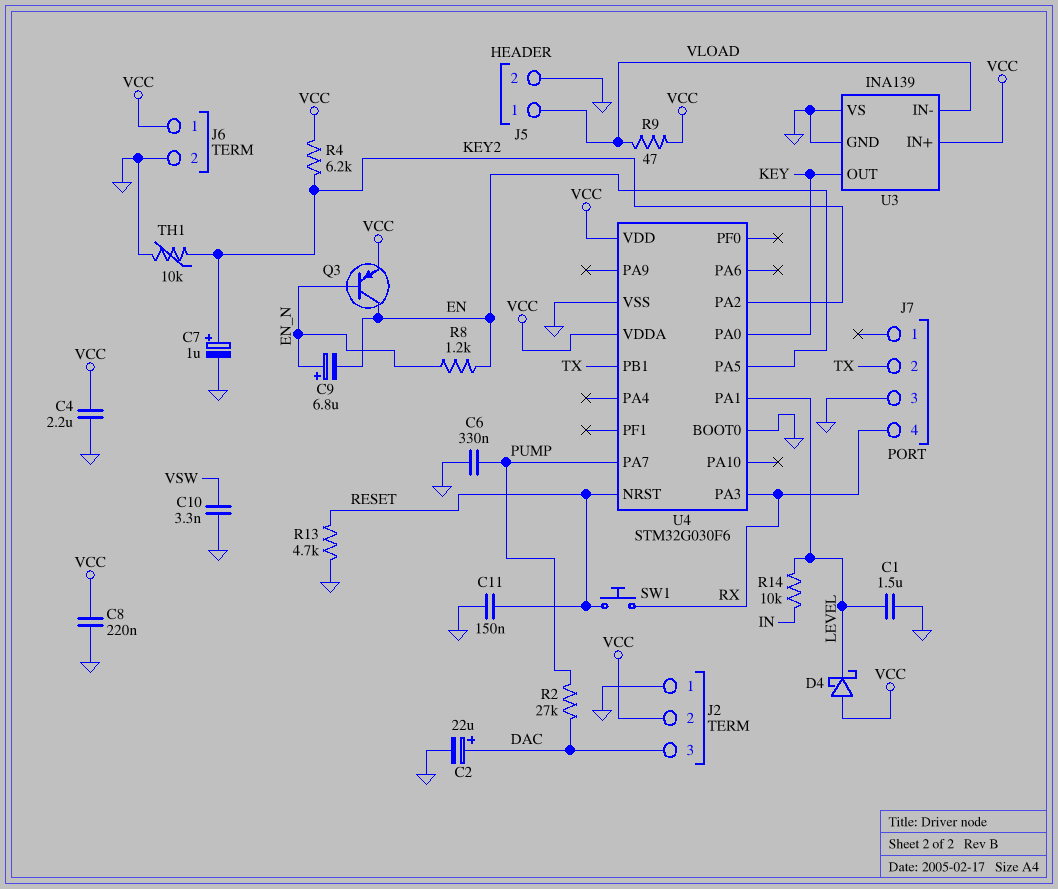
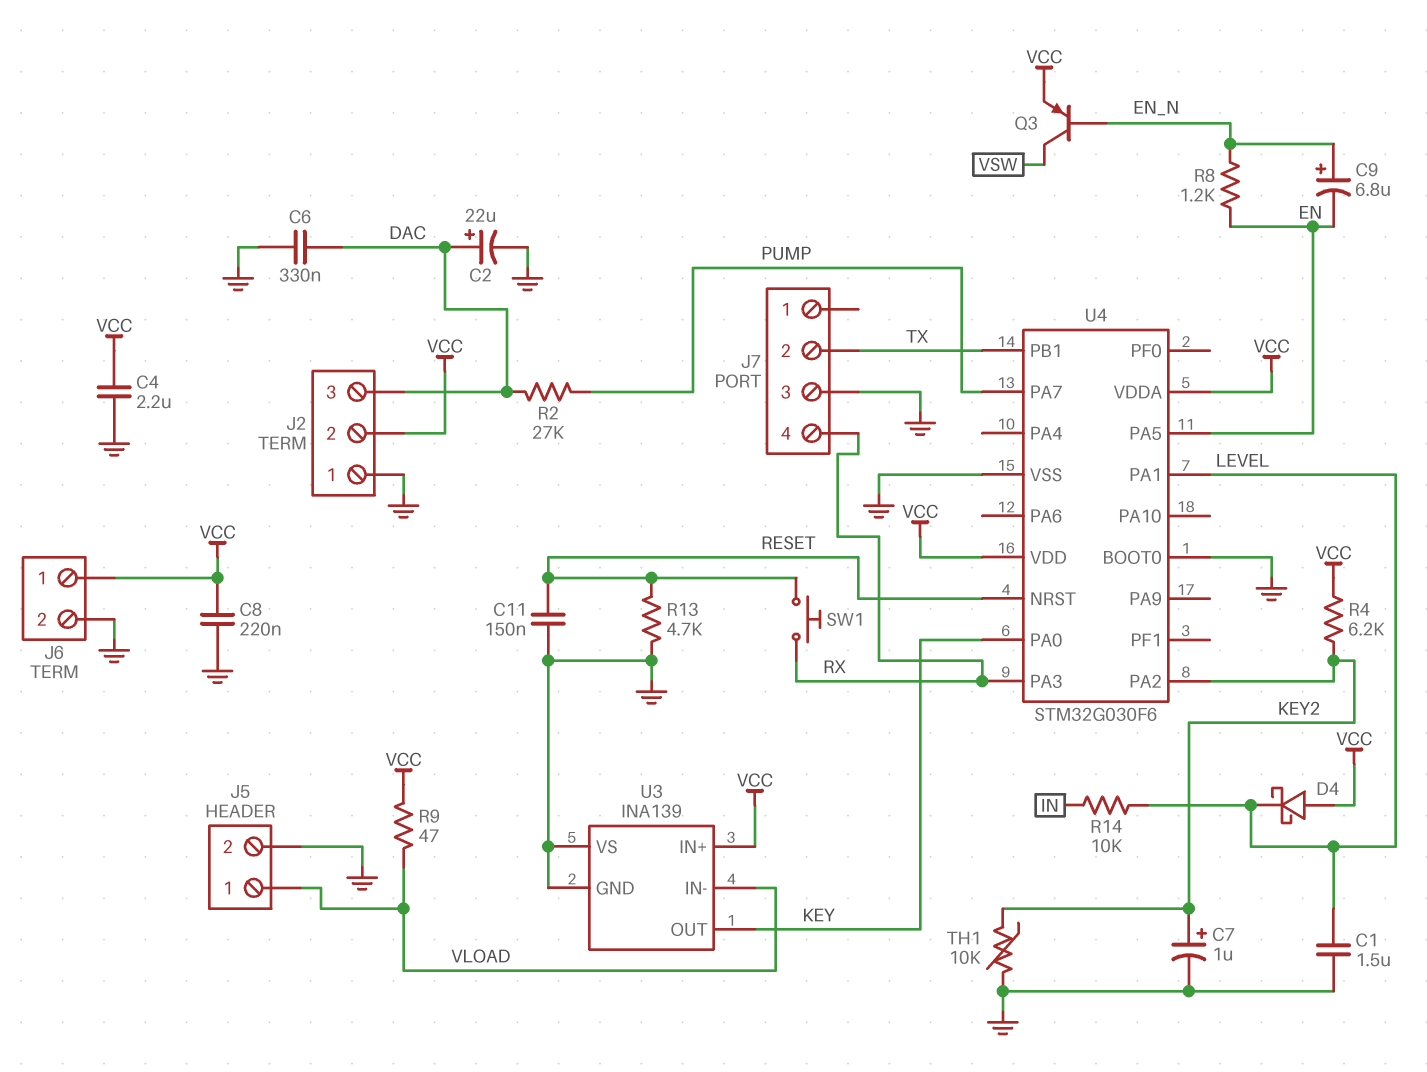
C6: 330nF (GND, PUMP) -> 330nF (DAC, GND)
C10: 3.3nF (GND, VSW) -> none
Q3: PNP (B EN_N, C EN, E VCC) -> PNP (B EN_N, C VSW, E VCC)

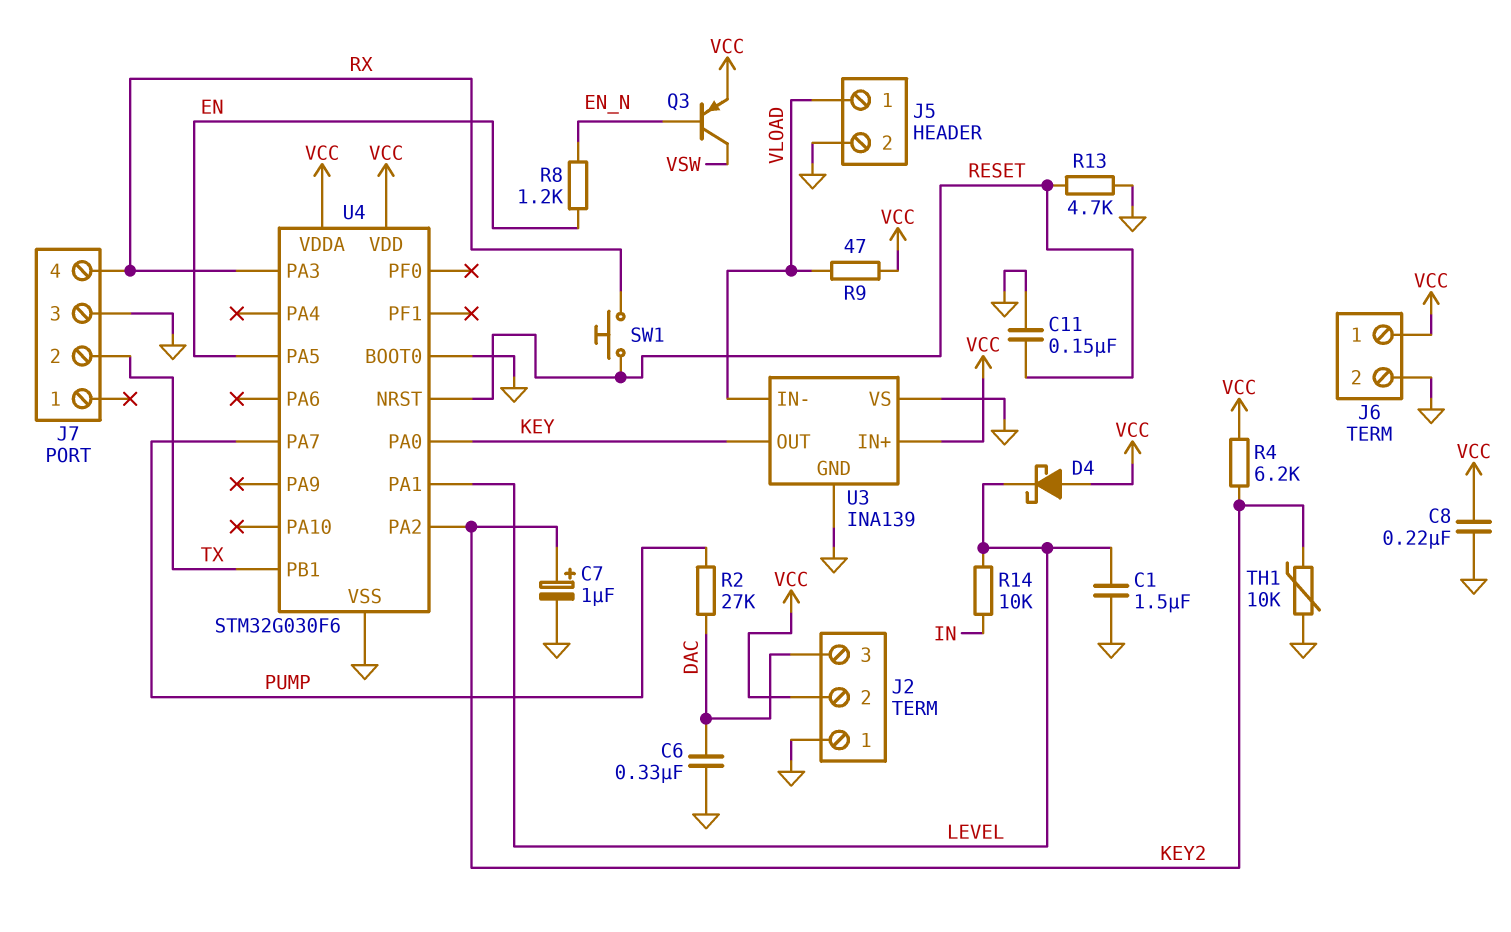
C2: 22uF (plus DAC, minus GND) -> none
C4: 2.2uF (GND, VCC) -> none
C9: 6.8uF (plus EN_N, minus EN) -> none

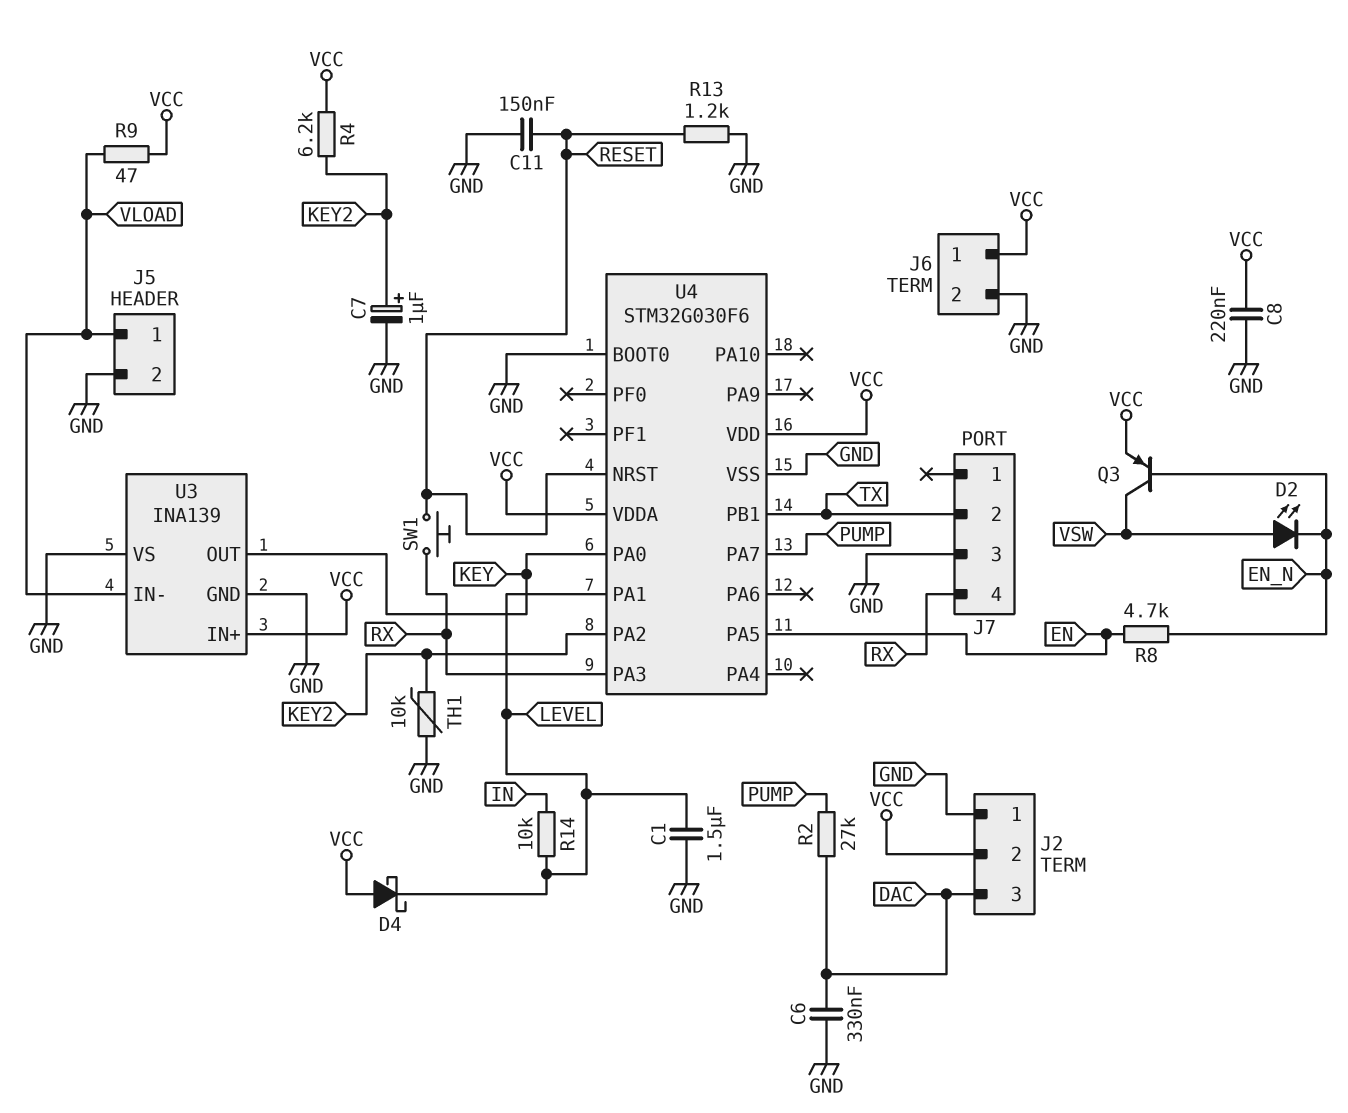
D2: none -> LED (A VSW, K EN_N)
R8: 1.2k (EN, EN_N) -> 4.7k (EN, EN_N)
R13: 4.7k (GND, RESET) -> 1.2k (GND, RESET)

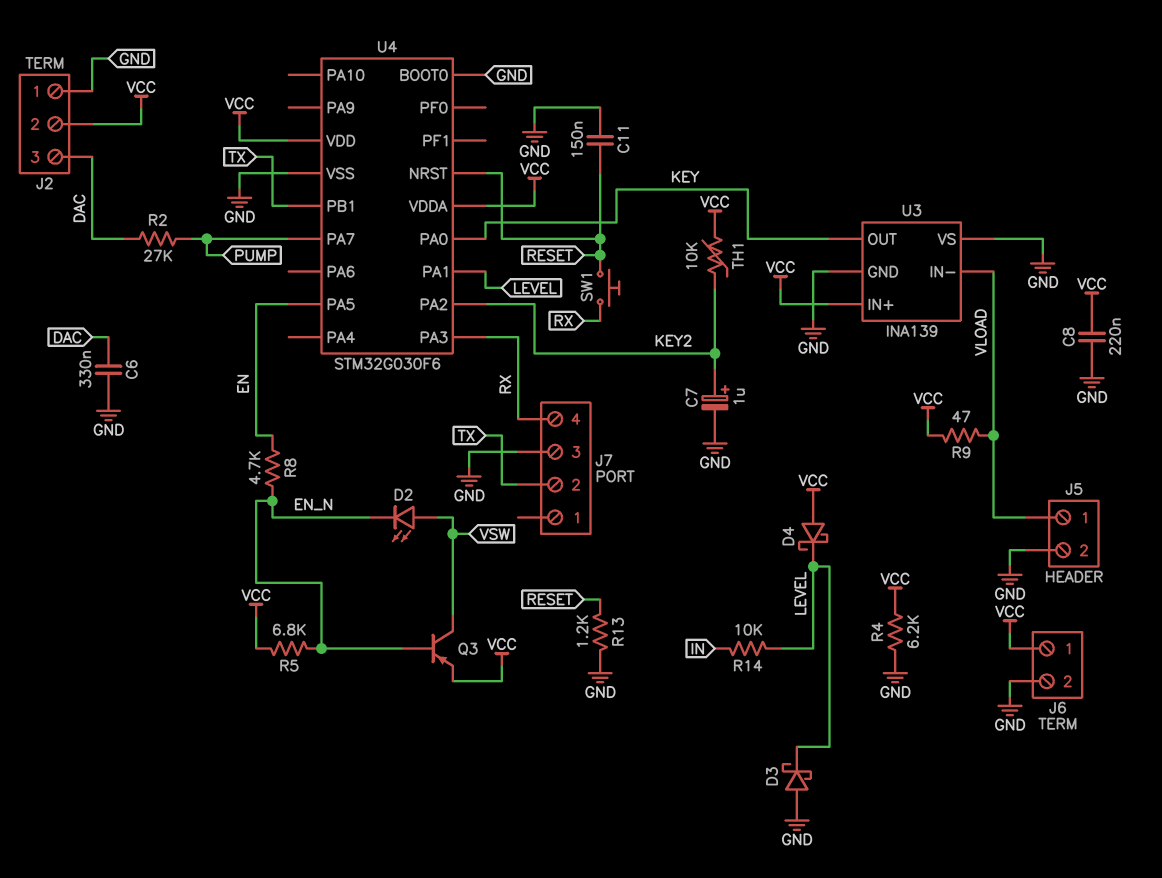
C1: 1.5uF (GND, LEVEL) -> none
D3: none -> schottky (A GND, K LEVEL)
R4: 6.2k (KEY2, VCC) -> 6.2k (GND, VCC)
R5: none -> 6.8k (EN_N, VCC)
TH1: 10k (GND, KEY2) -> 10k (KEY2, VCC)

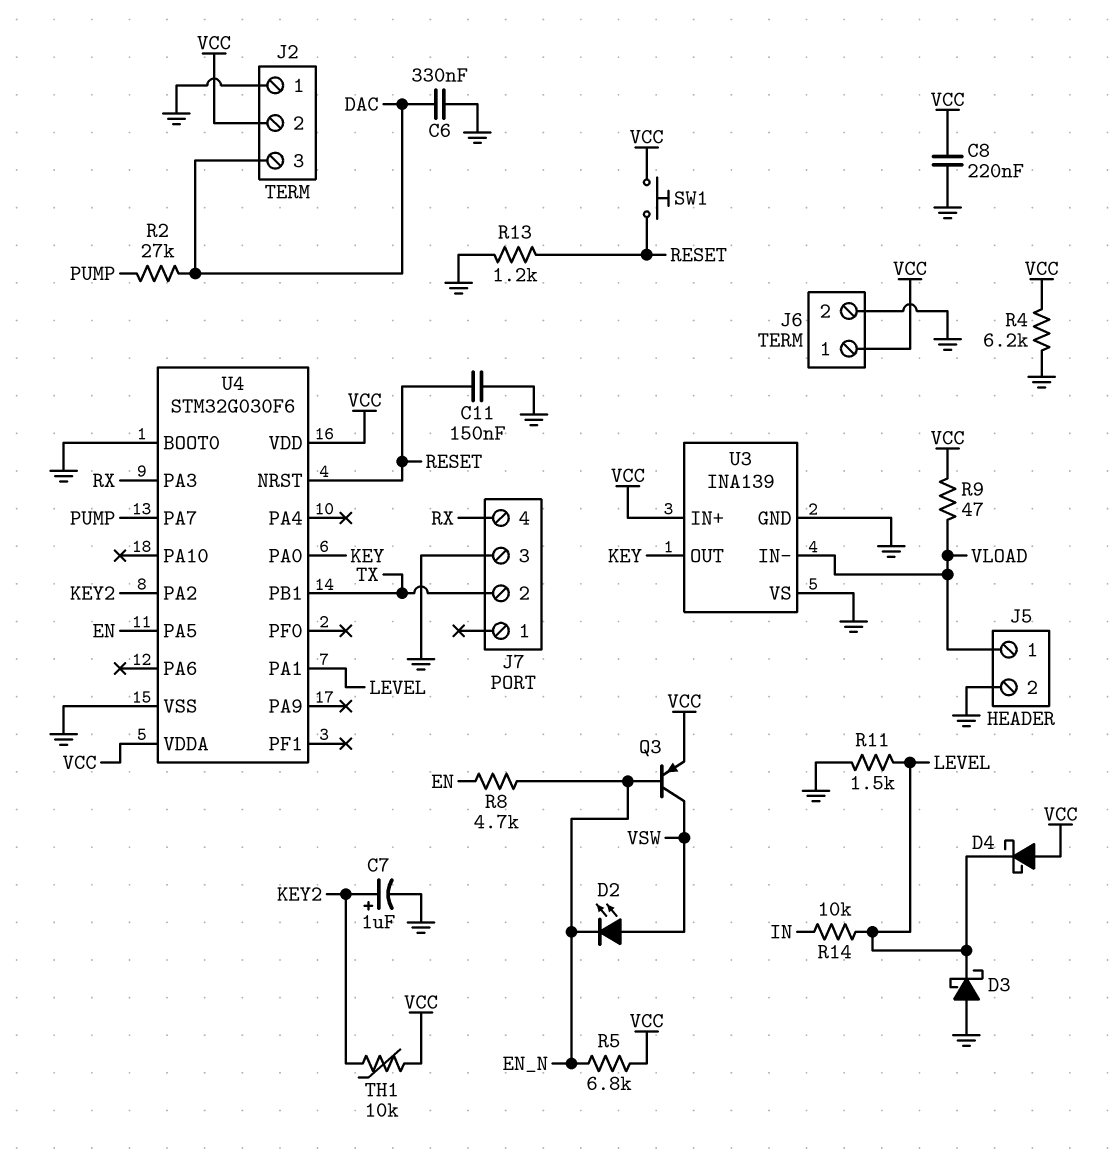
R11: none -> 1.5k (GND, LEVEL)
SW1: button (RESET, RX) -> button (RESET, VCC)

